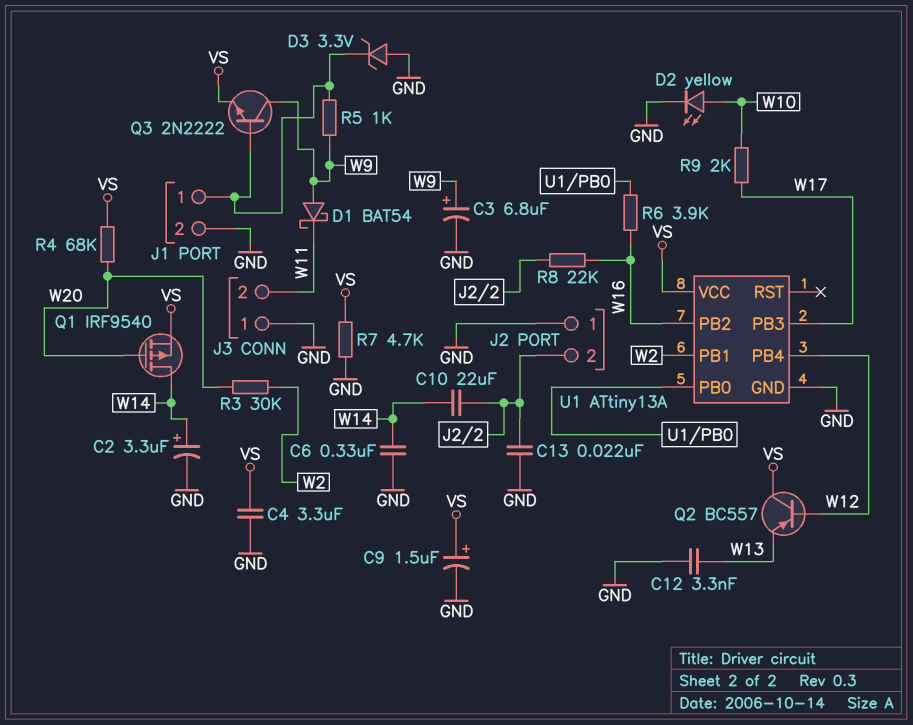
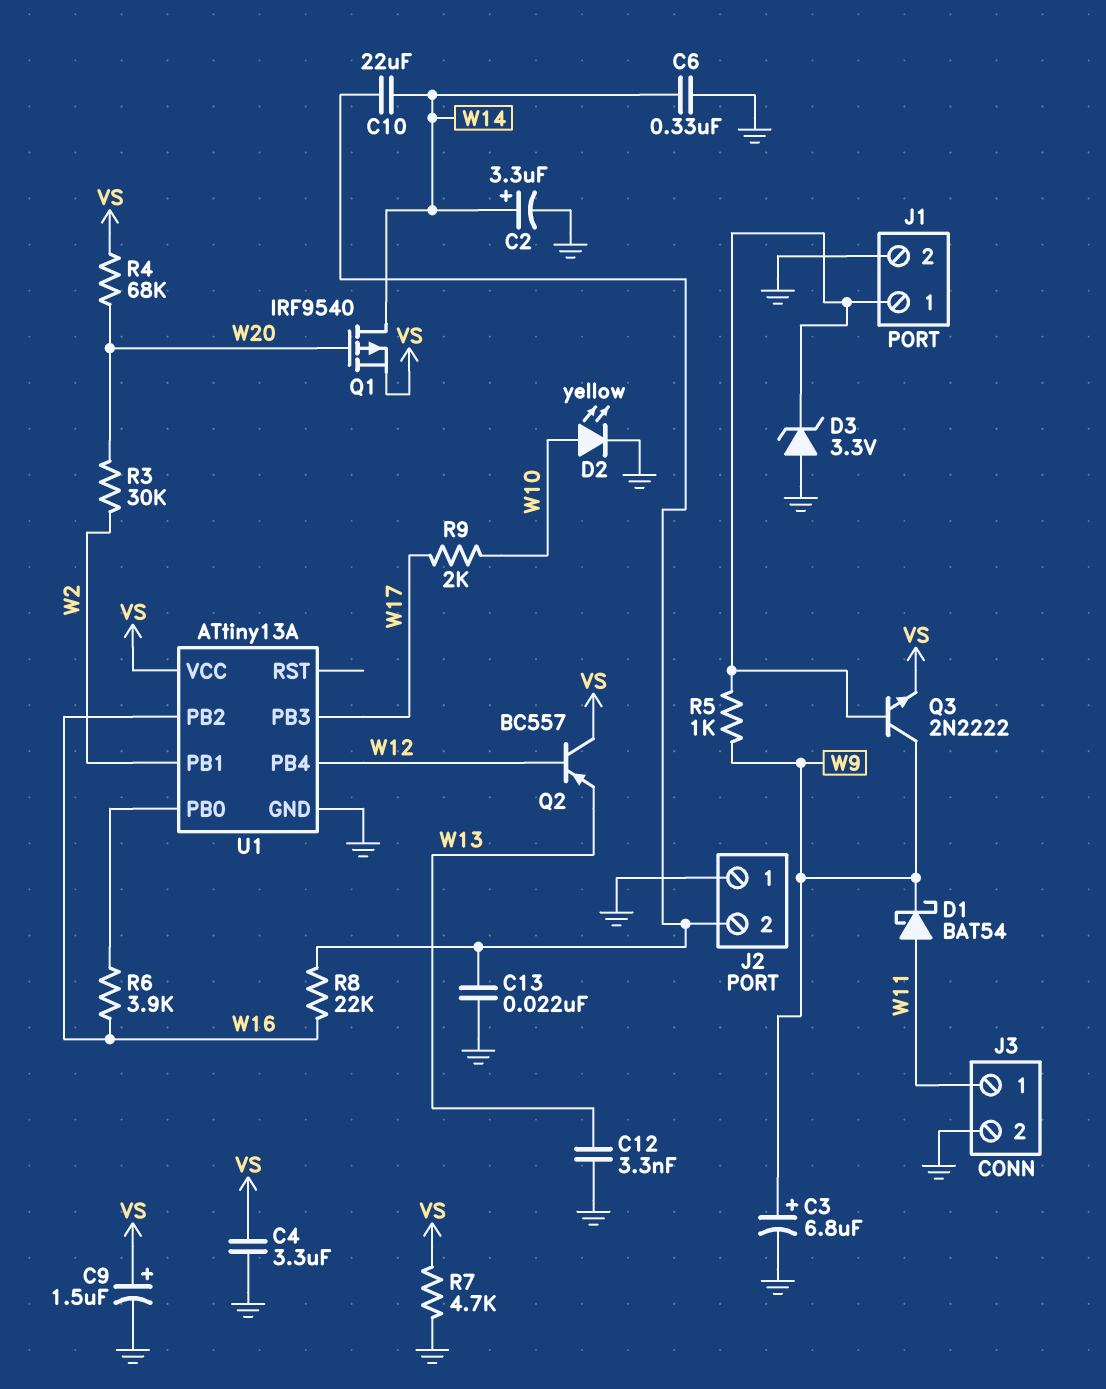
D1: schottky BAT54 (A W9, K W11) -> schottky BAT54 (A W11, K W9)
J3 pin 1: GND -> W11
J3 pin 2: W11 -> GND

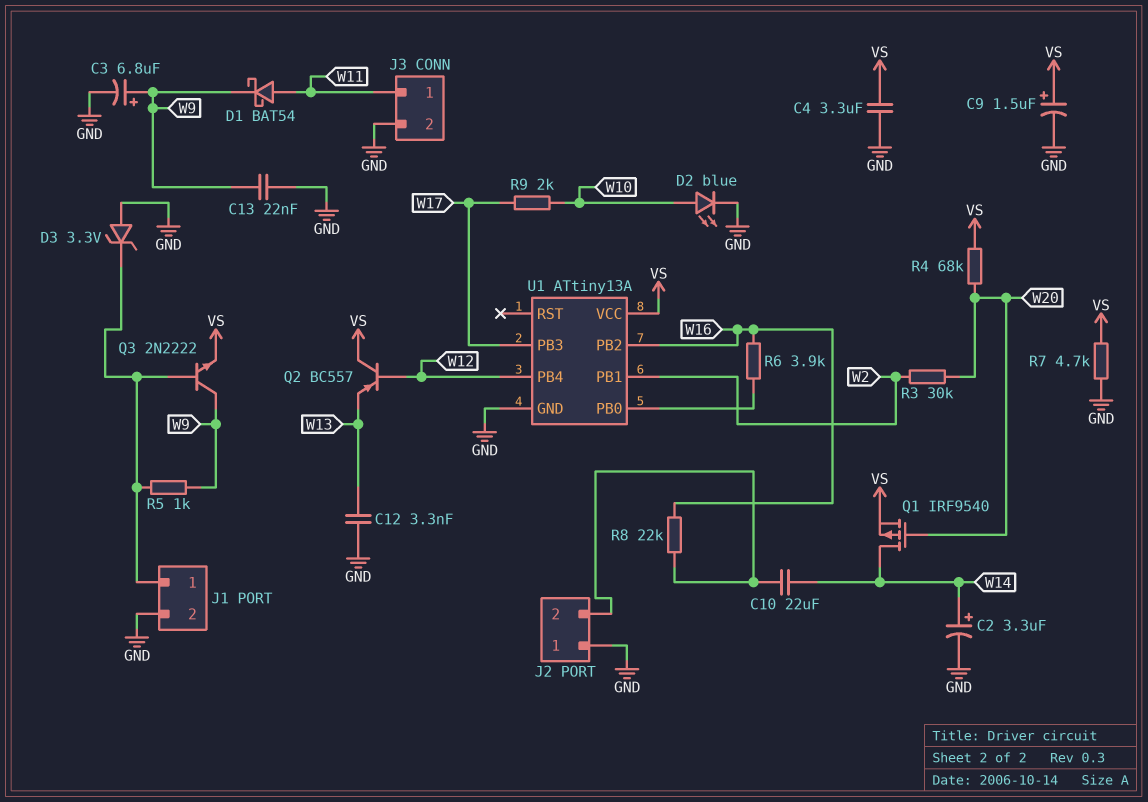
C6: 330nF (GND, W14) -> none
C13: 22nF (GND, J2/2) -> 22nF (GND, W9)
D2: LED yellow (A W10, K GND) -> LED blue (A W10, K GND)

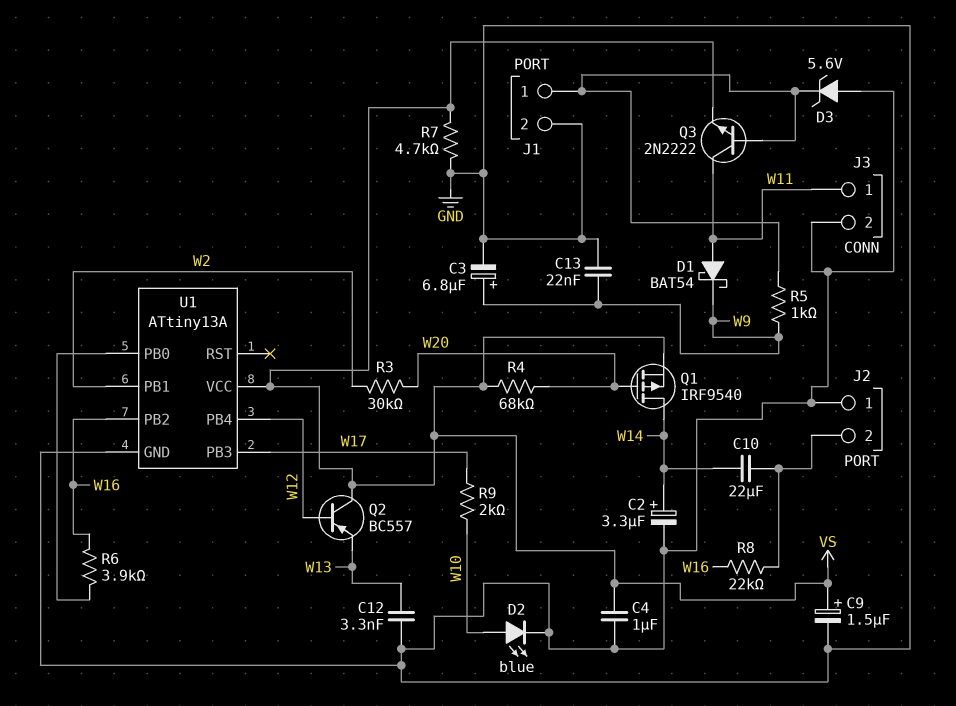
C4: 3.3uF (GND, VS) -> 1uF (GND, VS)
D3: zener 3.3V (A GND, K J1/1) -> zener 5.6V (A GND, K J1/1)
Q3: NPN 2N2222 (B J1/1, C W9, E VS) -> NPN 2N2222 (B J1/1, C W11, E VS)

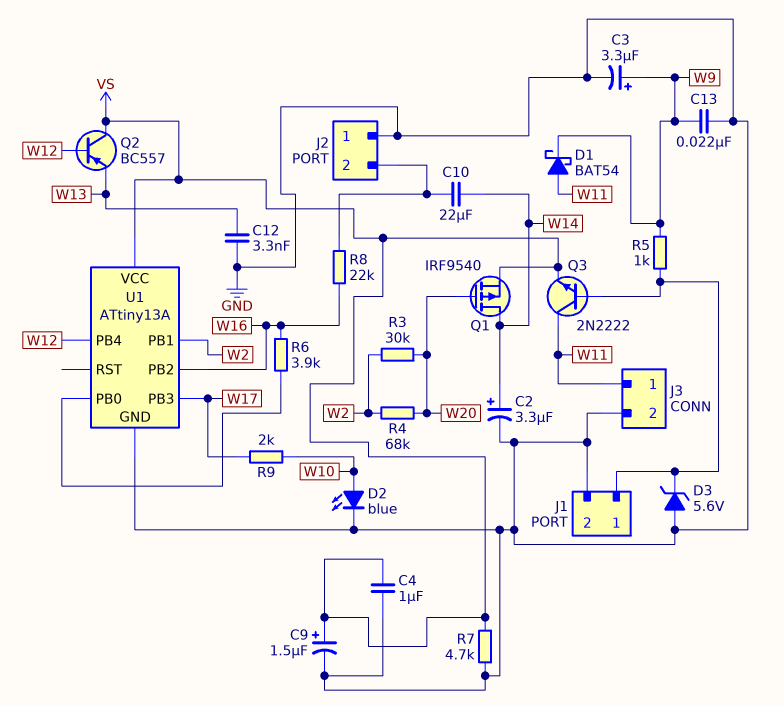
C3: 6.8uF (plus W9, minus GND) -> 3.3uF (plus W9, minus GND)
R4: 68k (VS, W20) -> 68k (W2, W20)

